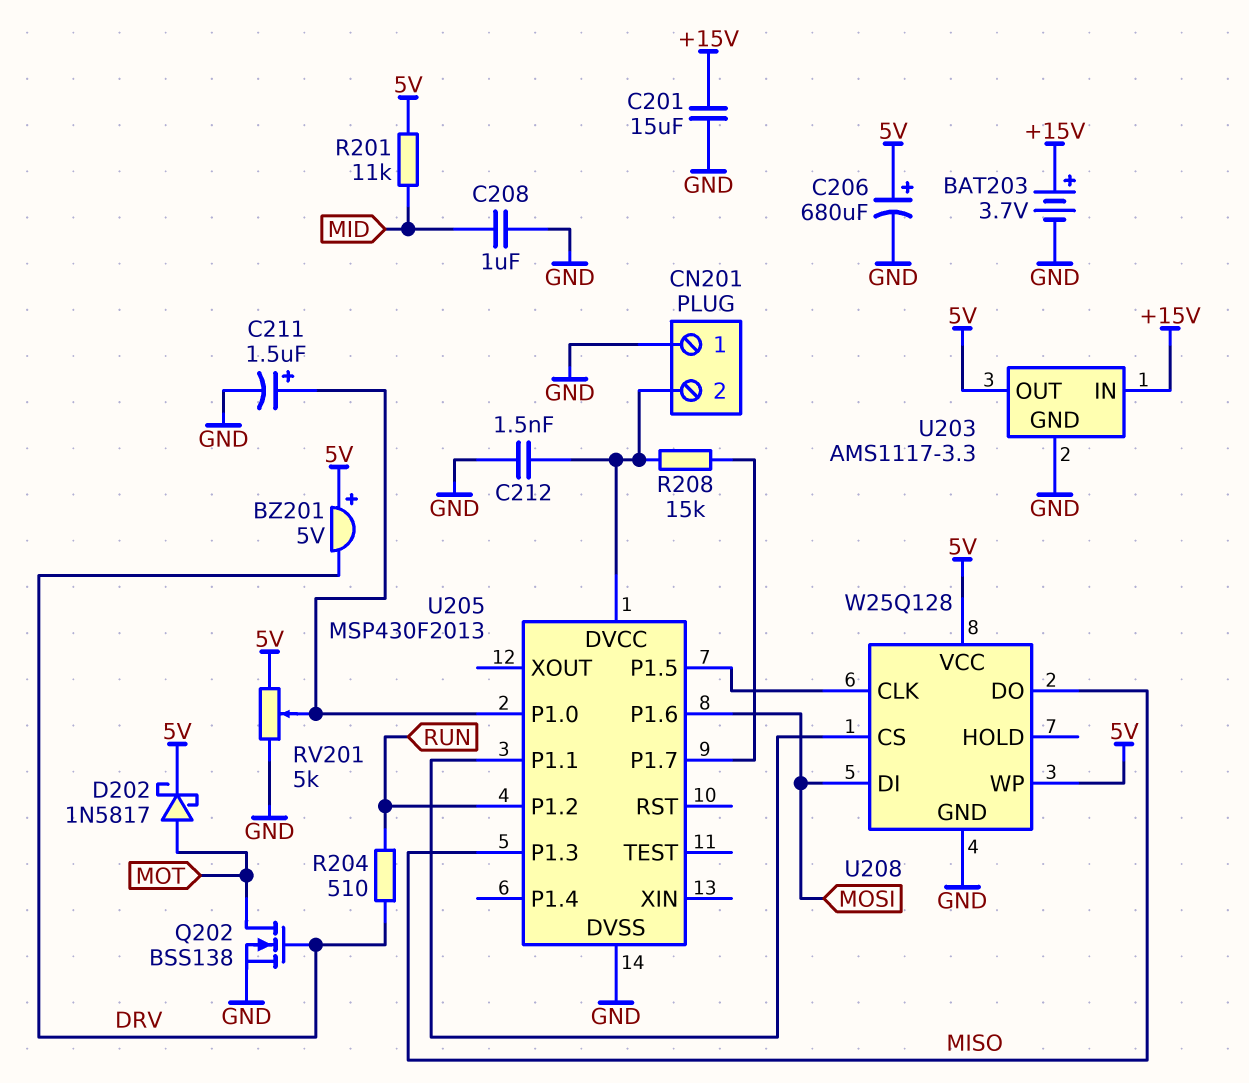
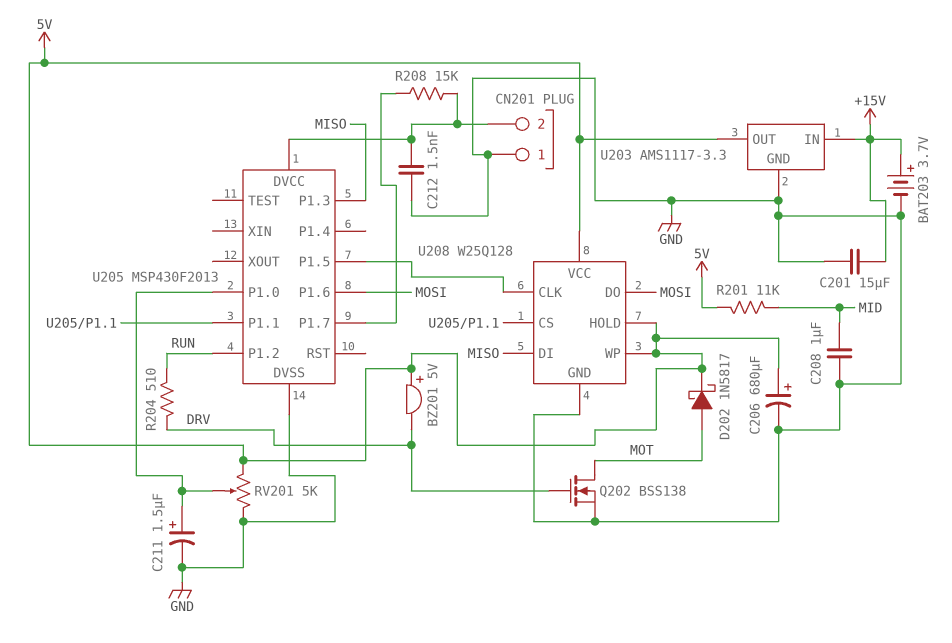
U208 pin DI: MOSI -> MISO
U208 pin DO: MISO -> MOSI
U208 pin HOLD: none -> 5V

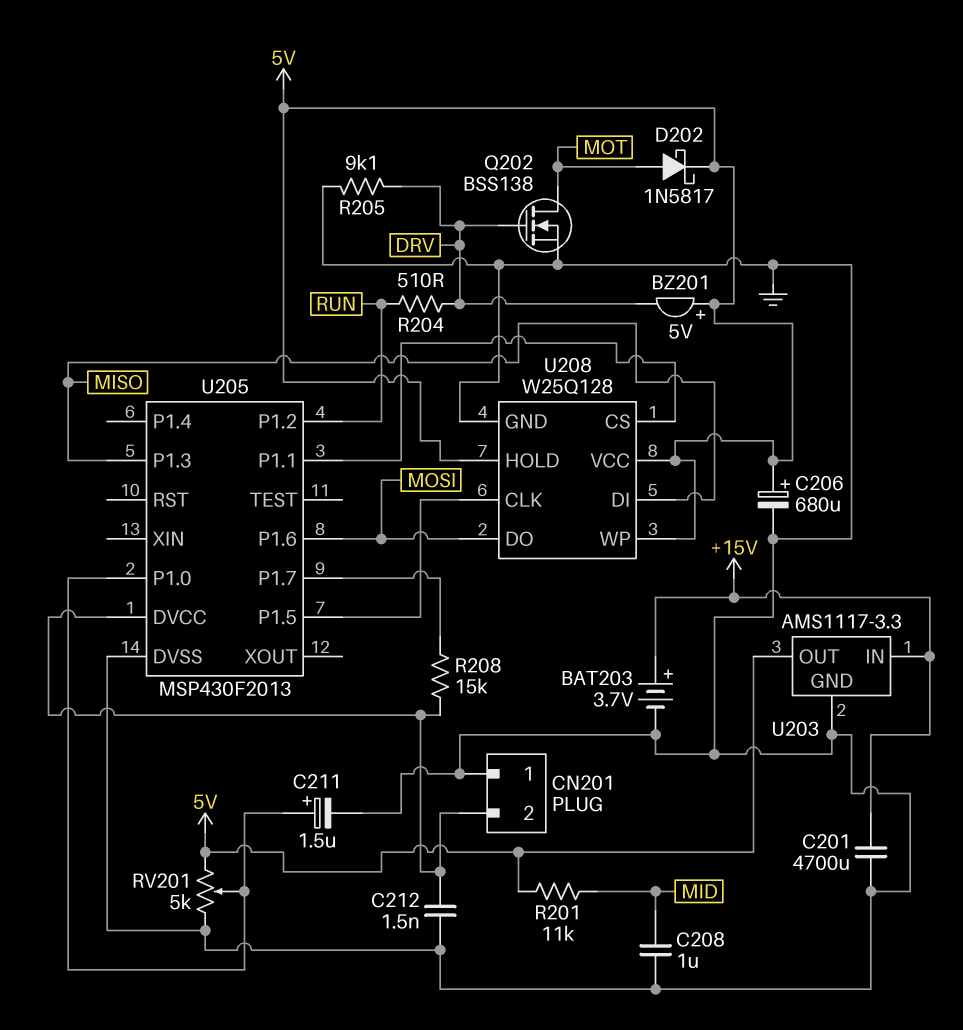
C201: 15uF (+15V, GND) -> 4700uF (+15V, GND)
R205: none -> 9.1k (DRV, GND)

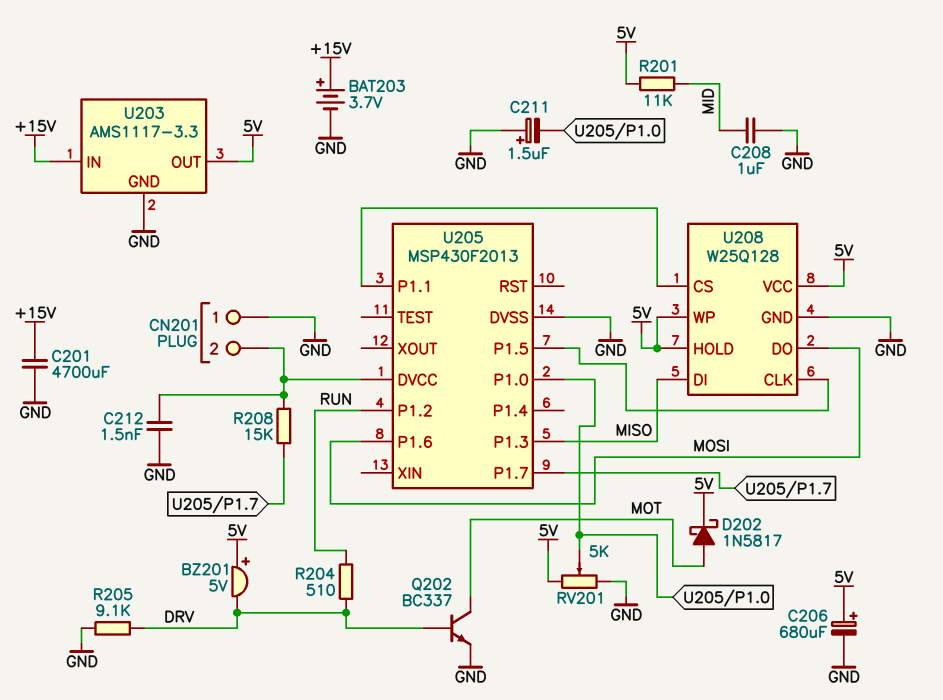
C211: 1.5uF (plus U205/P1.0, minus GND) -> 1.5uF (plus GND, minus U205/P1.0)
Q202: NMOS BSS138 (G DRV, D MOT, S GND) -> NPN BC337 (B DRV, C MOT, E GND)

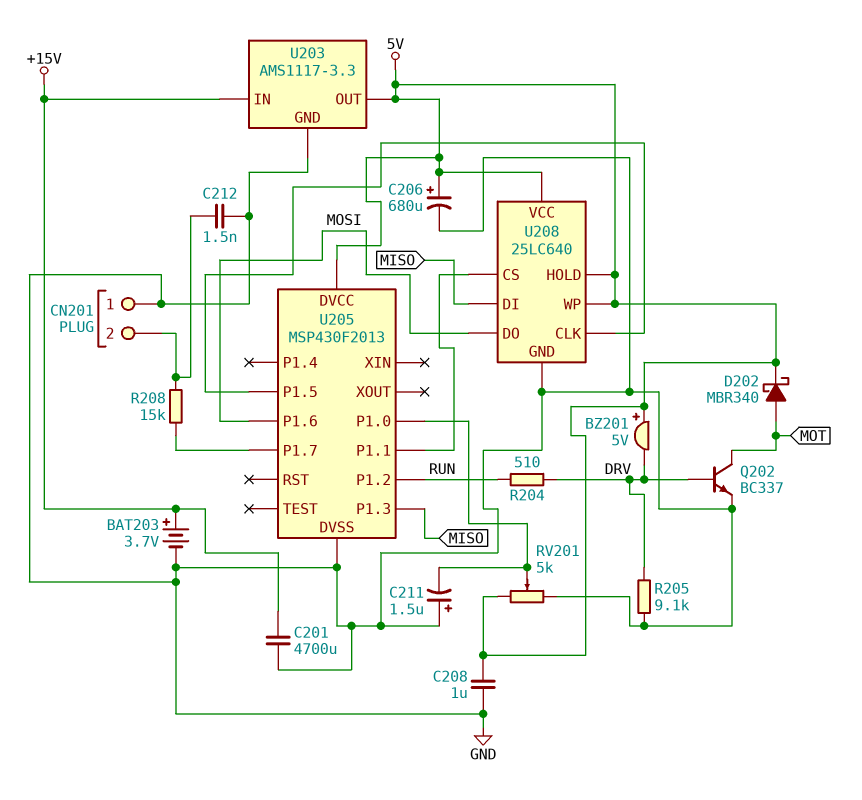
C208: 1uF (GND, MID) -> 1uF (5V, GND)
D202: schottky 1N5817 (A MOT, K 5V) -> schottky MBR340 (A MOT, K 5V)
R201: 11k (5V, MID) -> none
U205 pin DVCC: CN201/2 -> 5V
U208: W25Q128 -> 25LC640

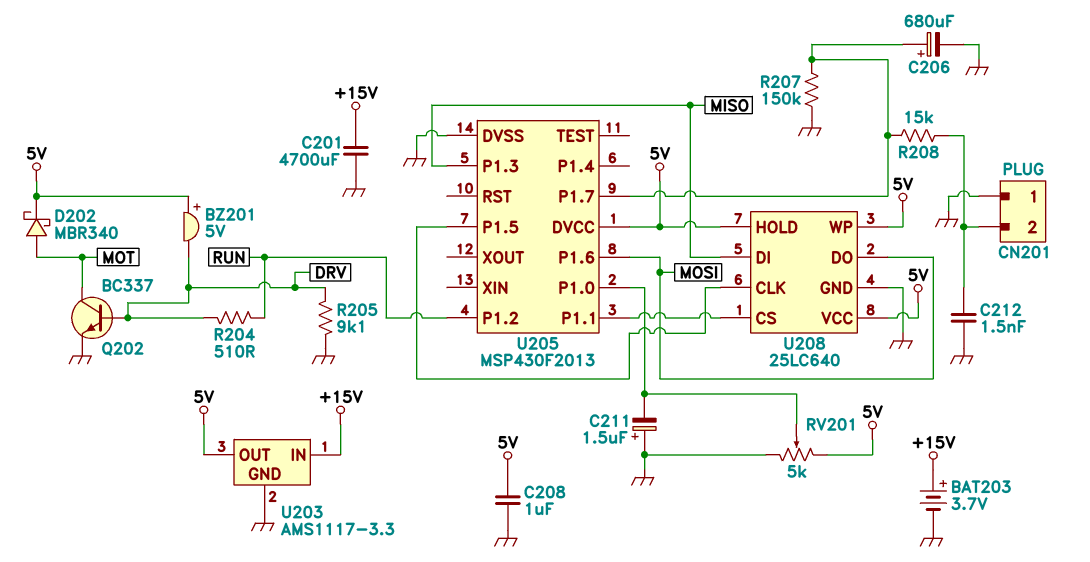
C206: 680uF (plus 5V, minus GND) -> 680uF (plus U205/P1.7, minus GND)
R207: none -> 150k (GND, U205/P1.7)

